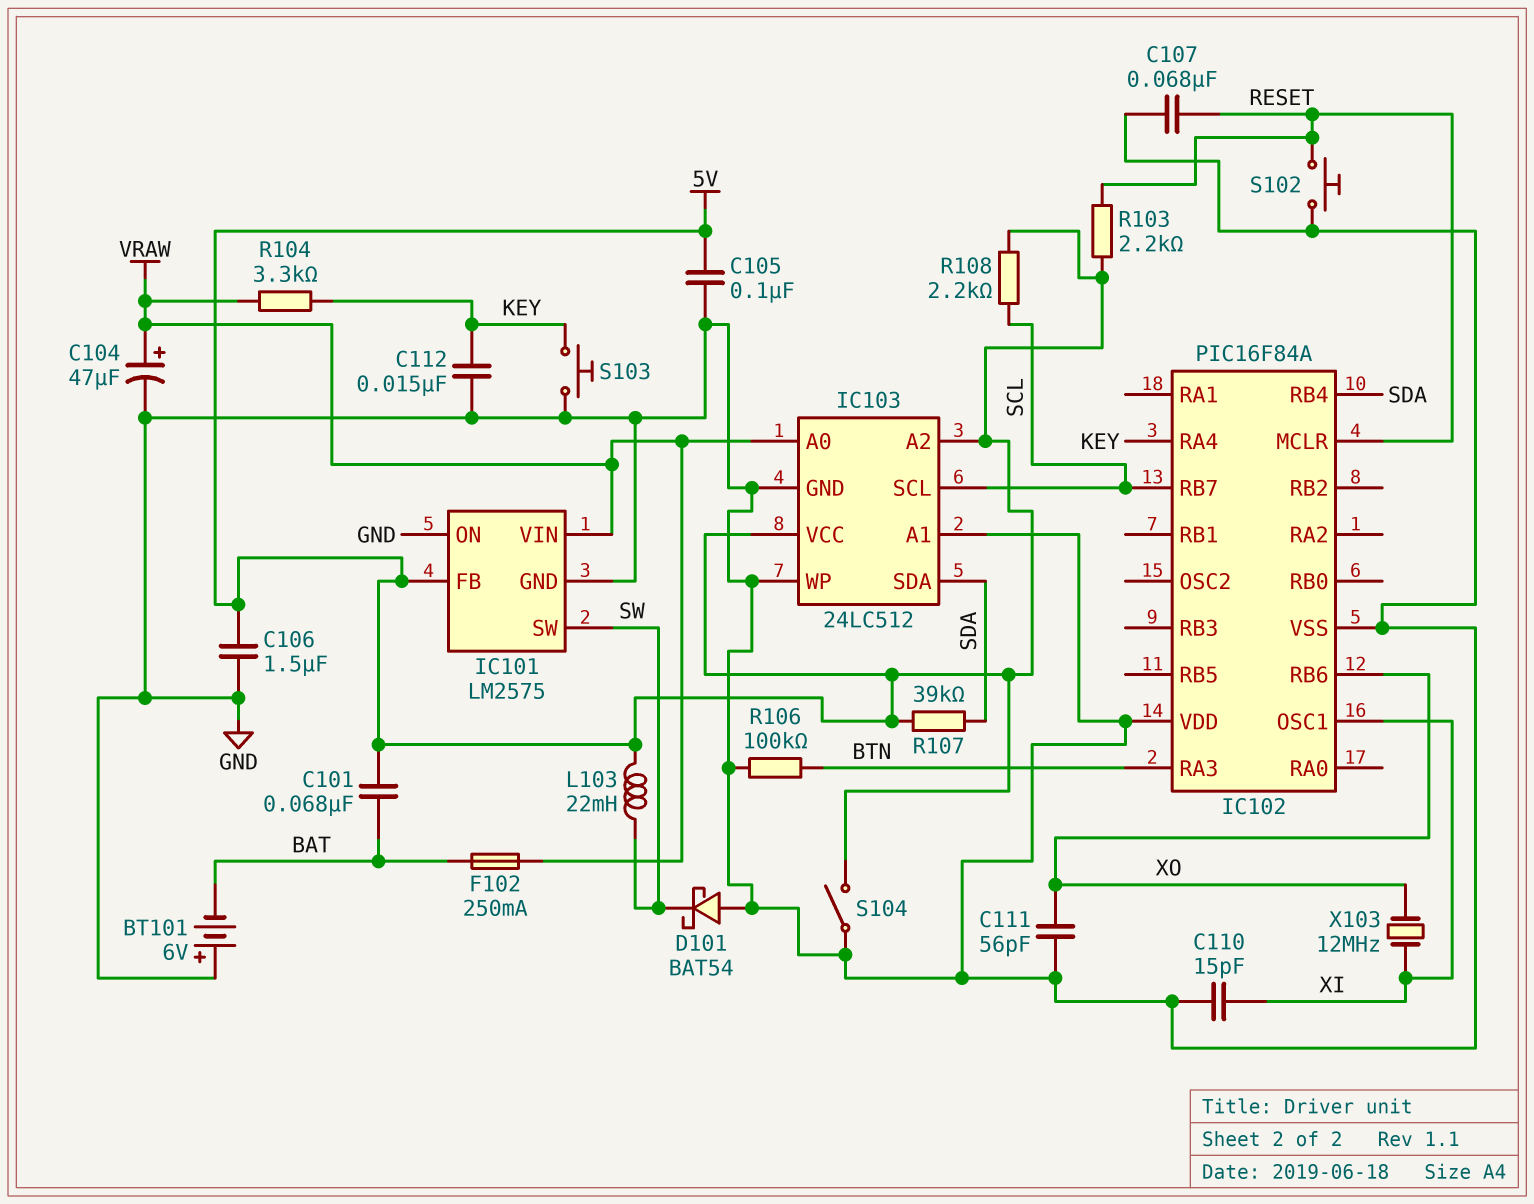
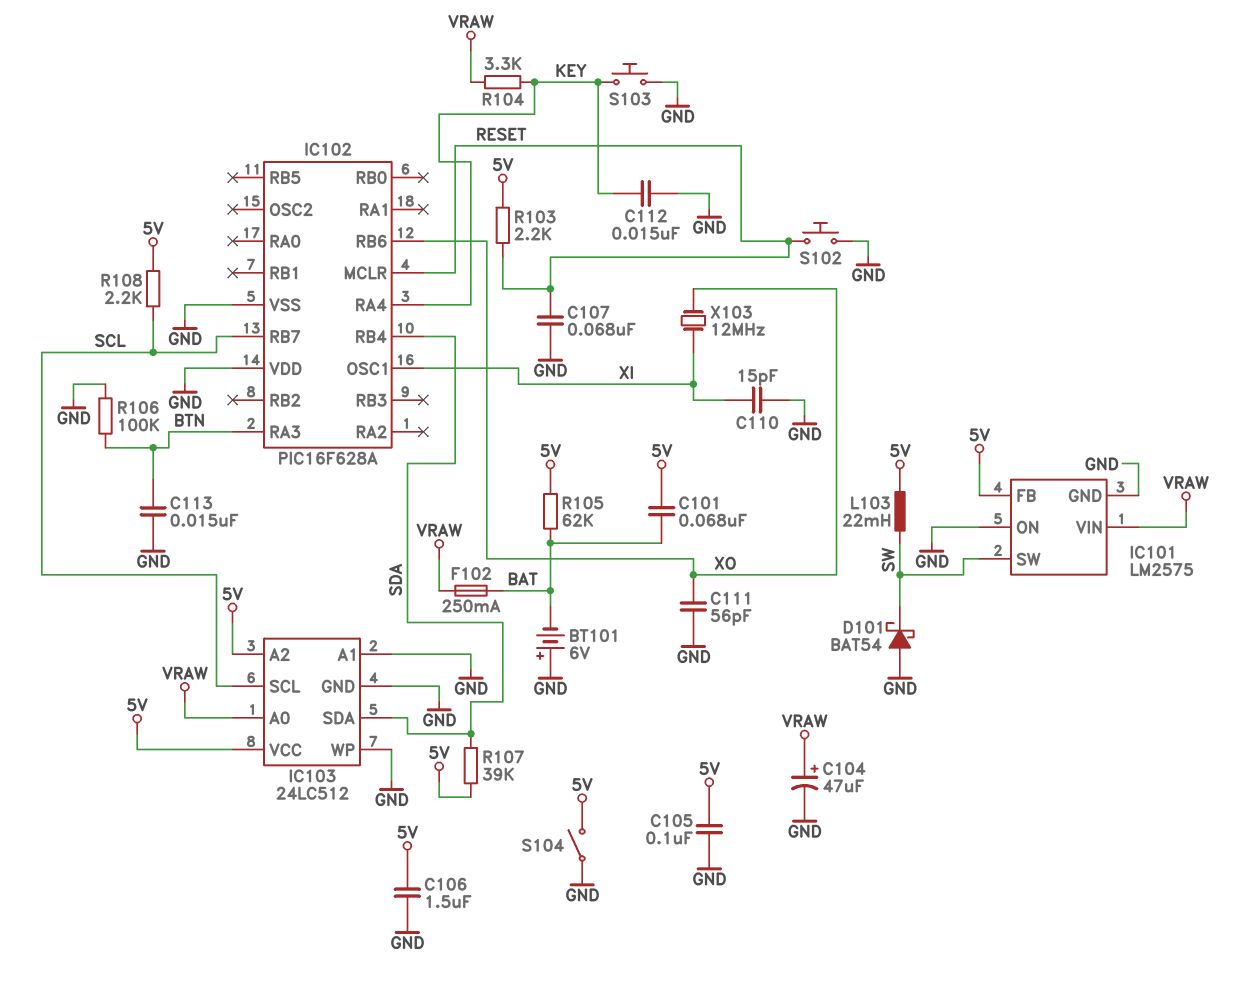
C113: none -> 15nF (BTN, GND)
IC102: PIC16F84A -> PIC16F628A
R105: none -> 62k (5V, BAT)

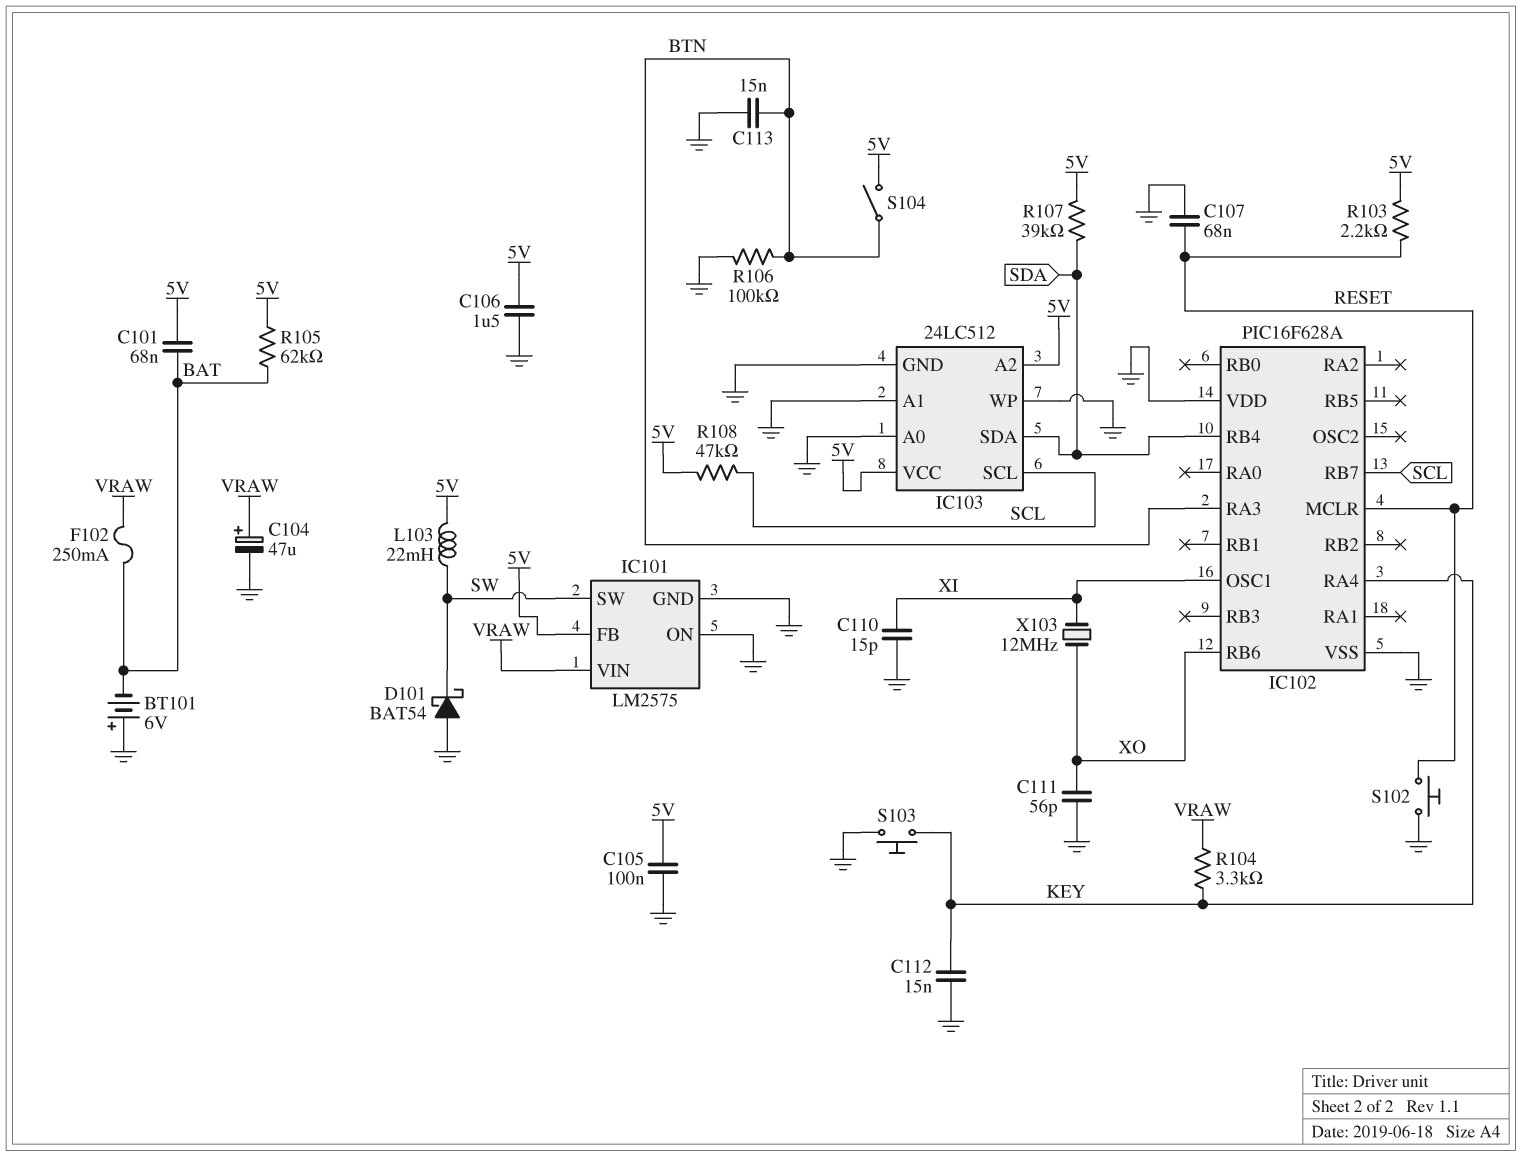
IC103 pin A0: VRAW -> GND
R108: 2.2k (5V, SCL) -> 47k (5V, SCL)
S104: switch (5V, GND) -> switch (5V, BTN)

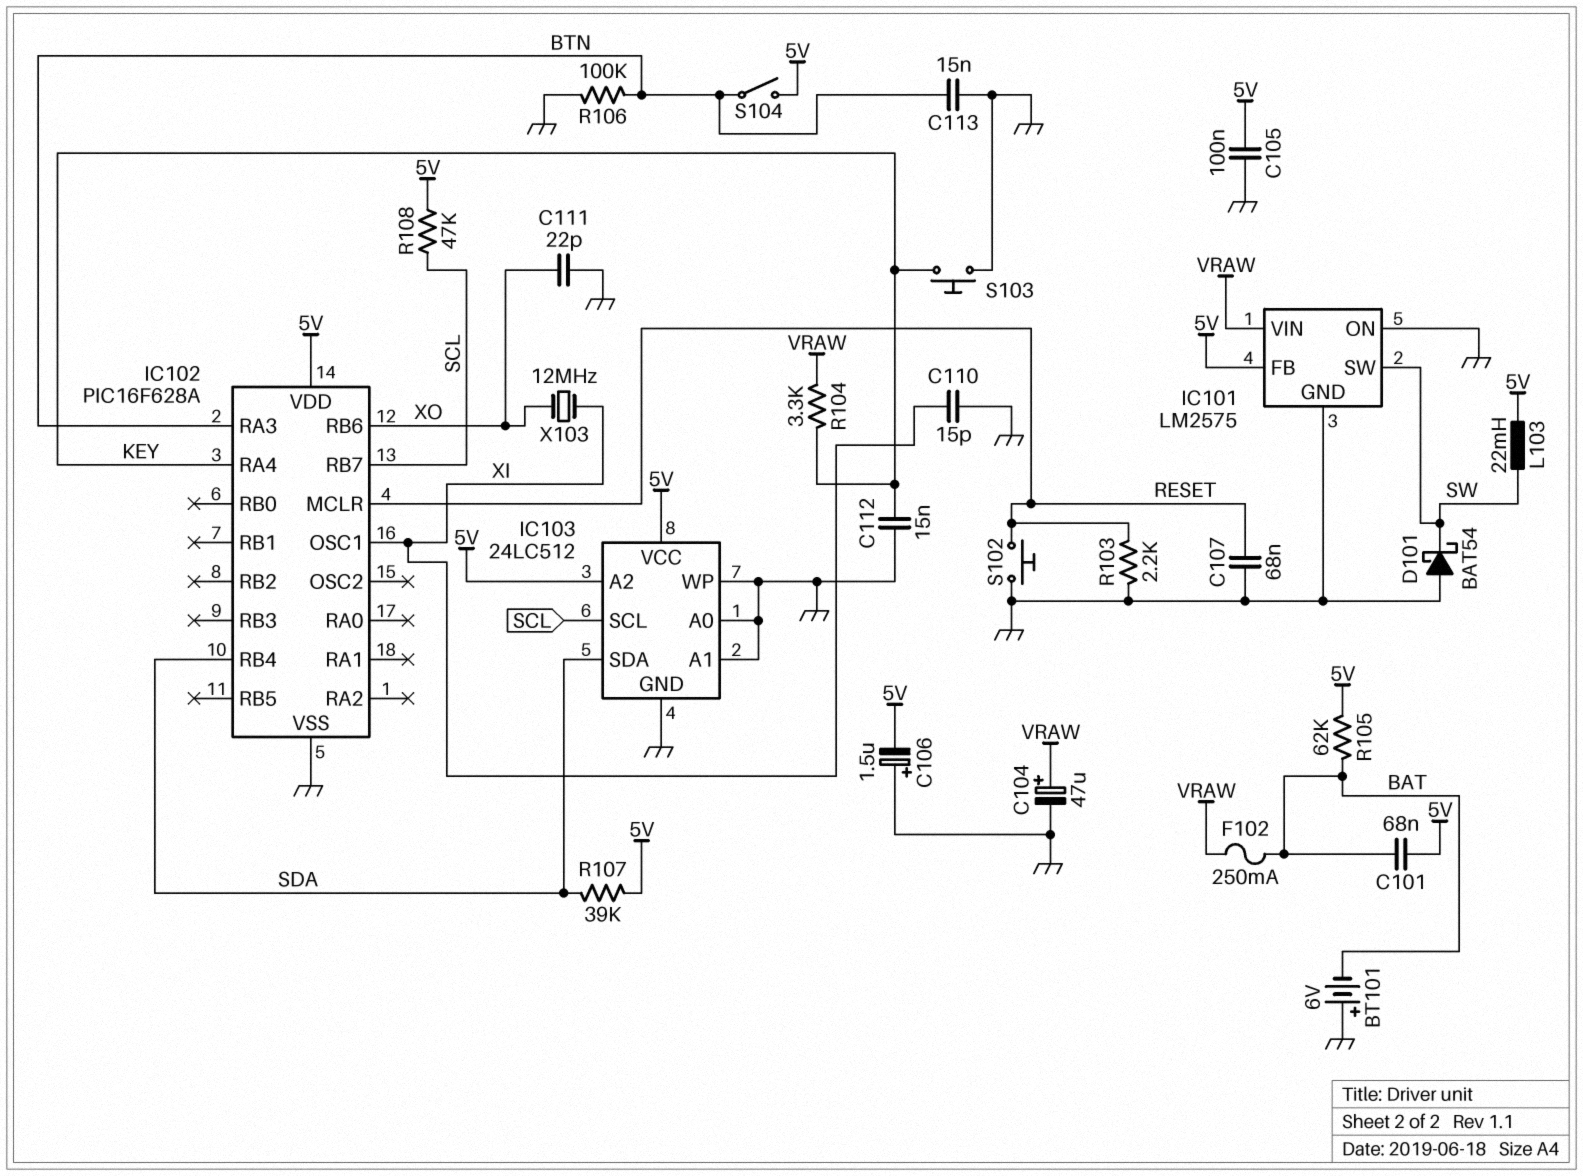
C106: 1.5uF (5V, GND) -> 1.5uF (plus GND, minus 5V)
C111: 56pF (GND, XO) -> 22pF (GND, XO)
IC102 pin VDD: GND -> 5V
R103: 2.2k (5V, RESET) -> 2.2k (GND, RESET)

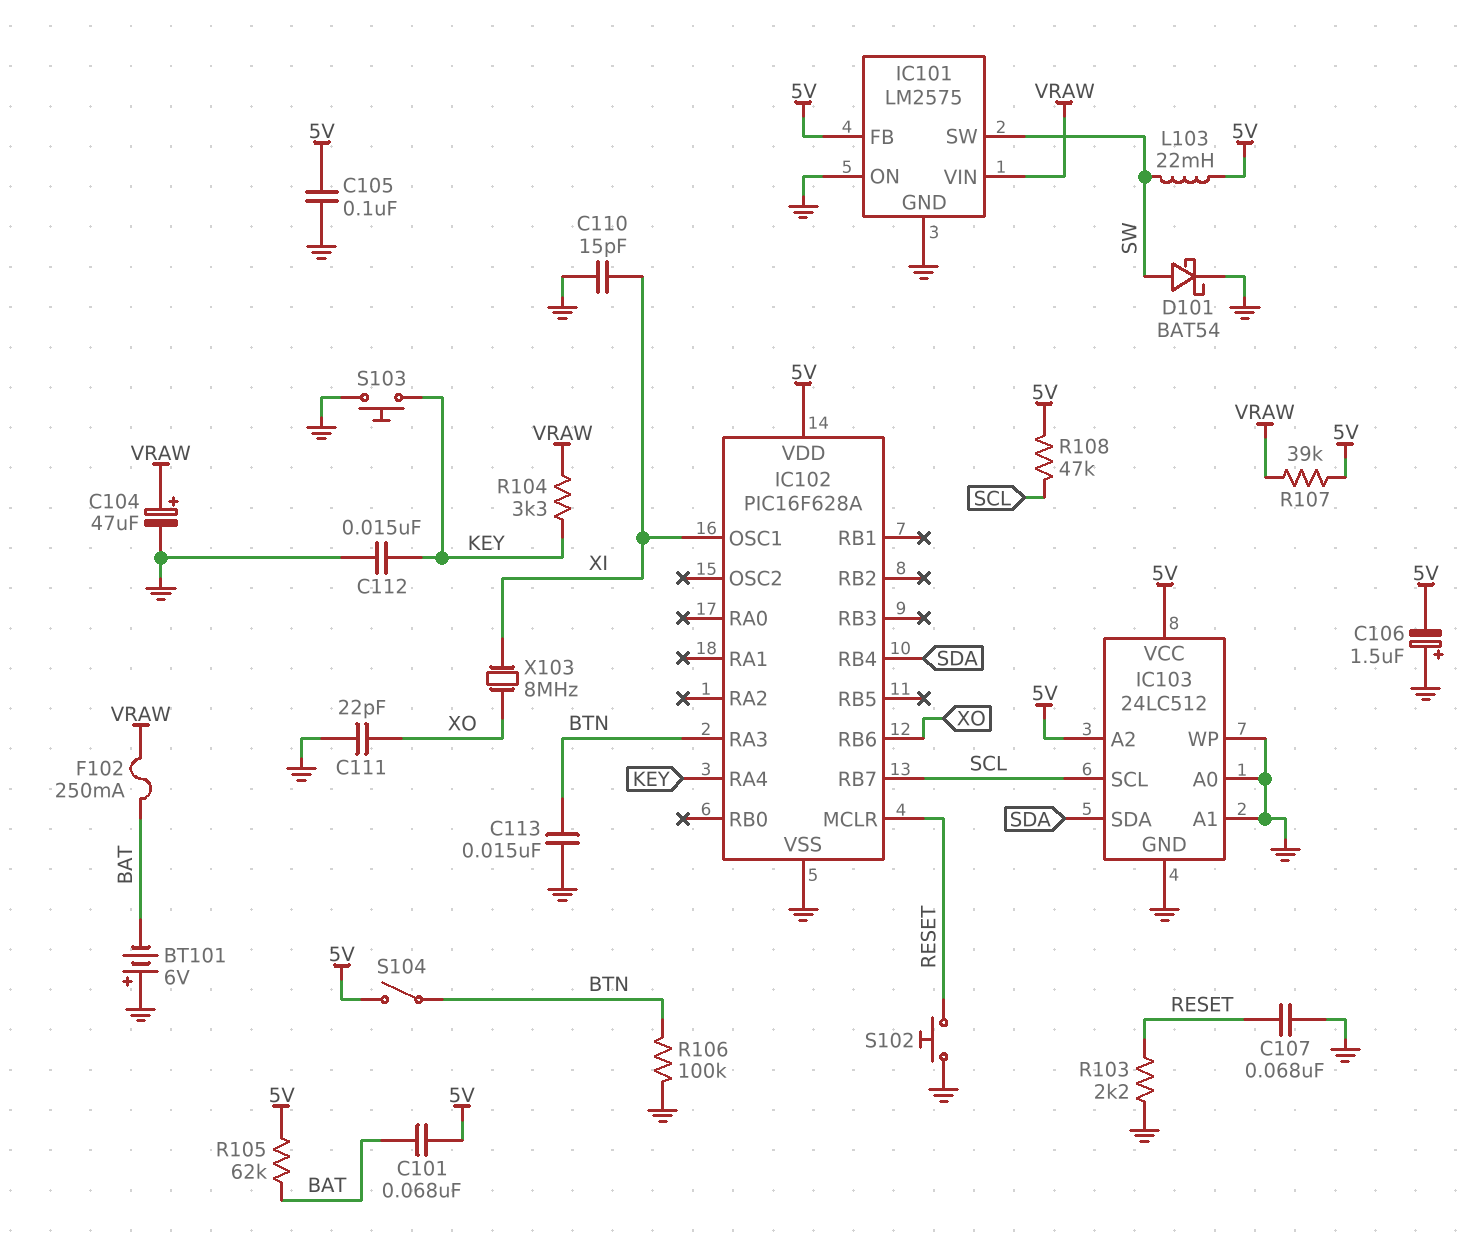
D101: schottky BAT54 (A GND, K SW) -> schottky BAT54 (A SW, K GND)
R107: 39k (5V, SDA) -> 39k (5V, VRAW)
X103: 12MHz (XI, XO) -> 8MHz (XI, XO)

